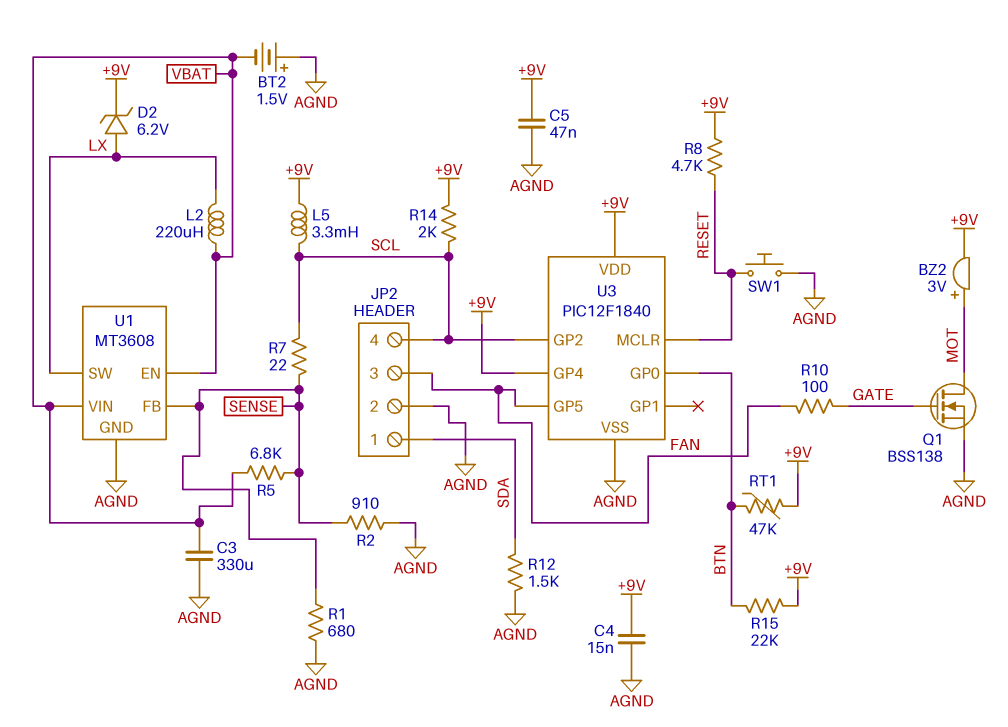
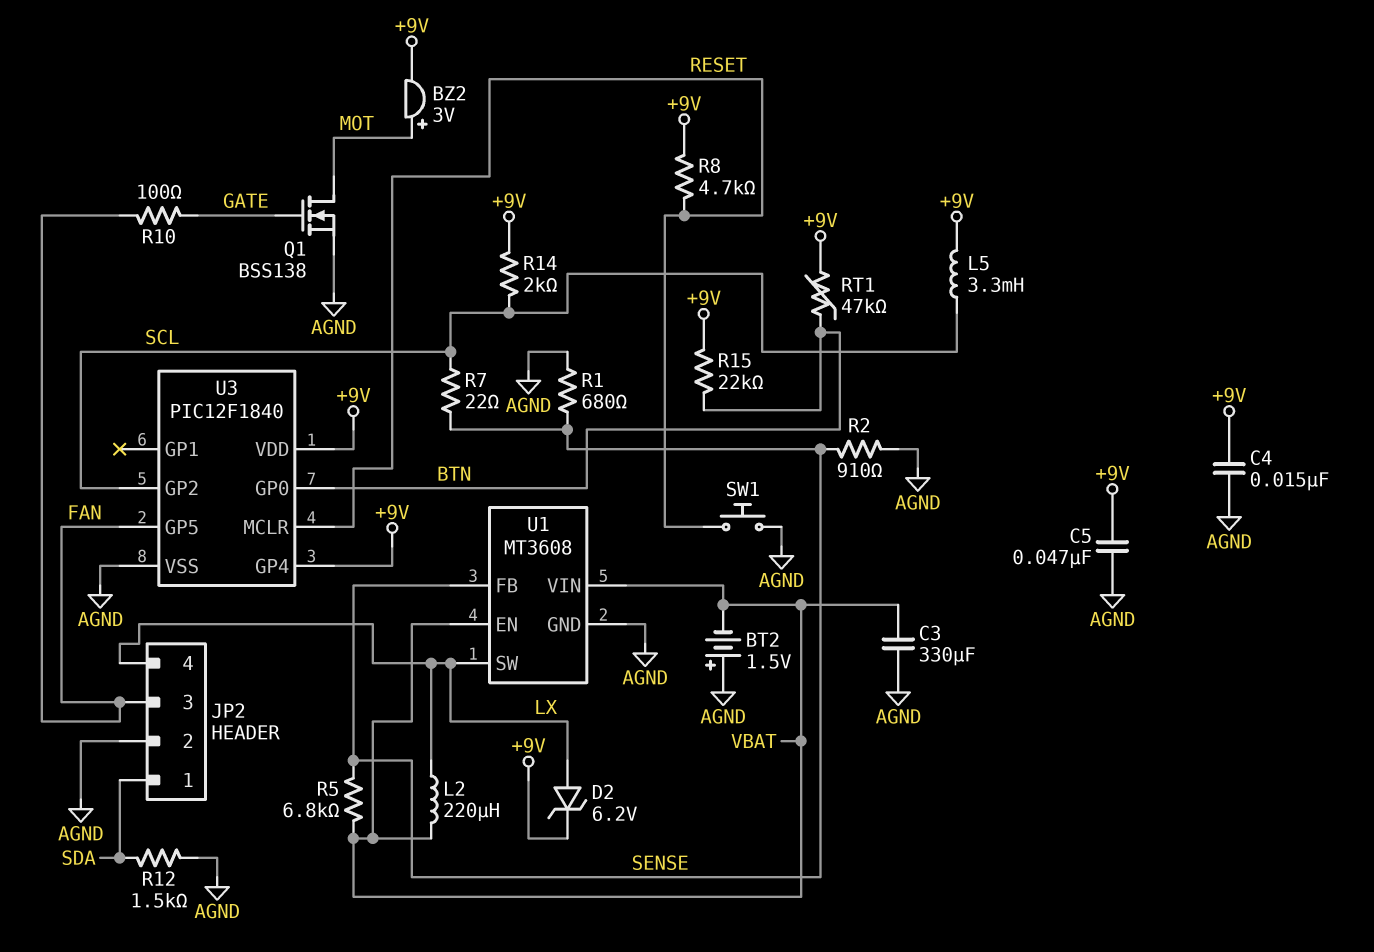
JP2 pin 4: SCL -> LX

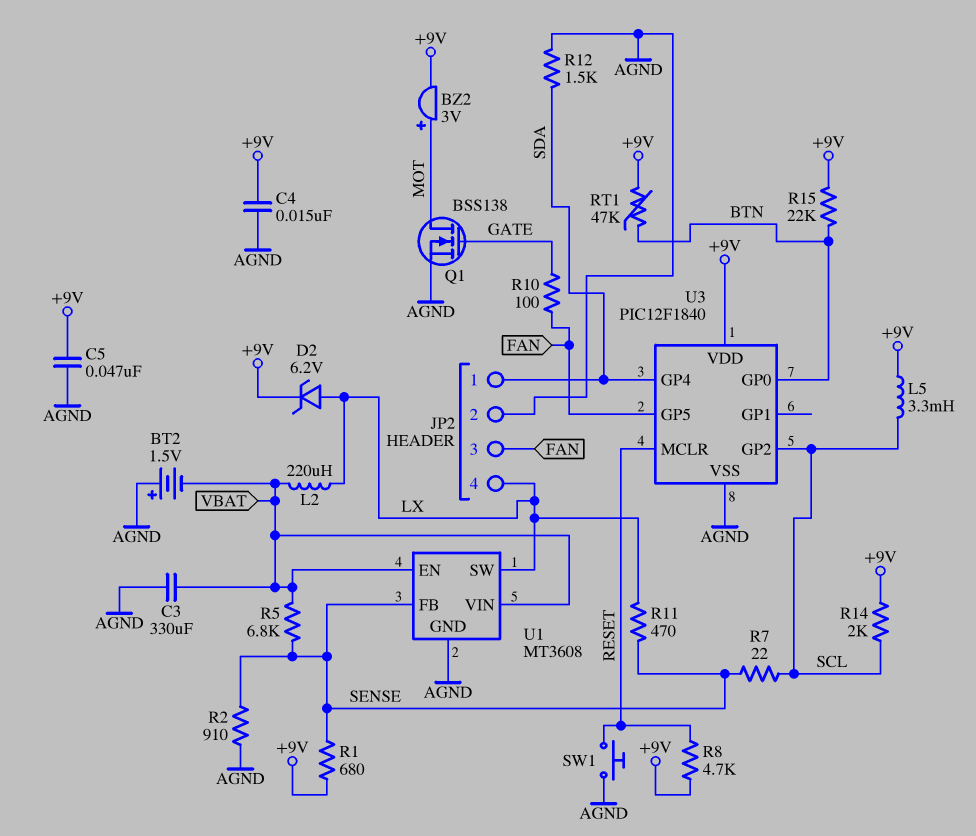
R1: 680 (AGND, SENSE) -> 680 (+9V, SENSE)
R11: none -> 470 (LX, SENSE)
U3 pin GP4: +9V -> SDA

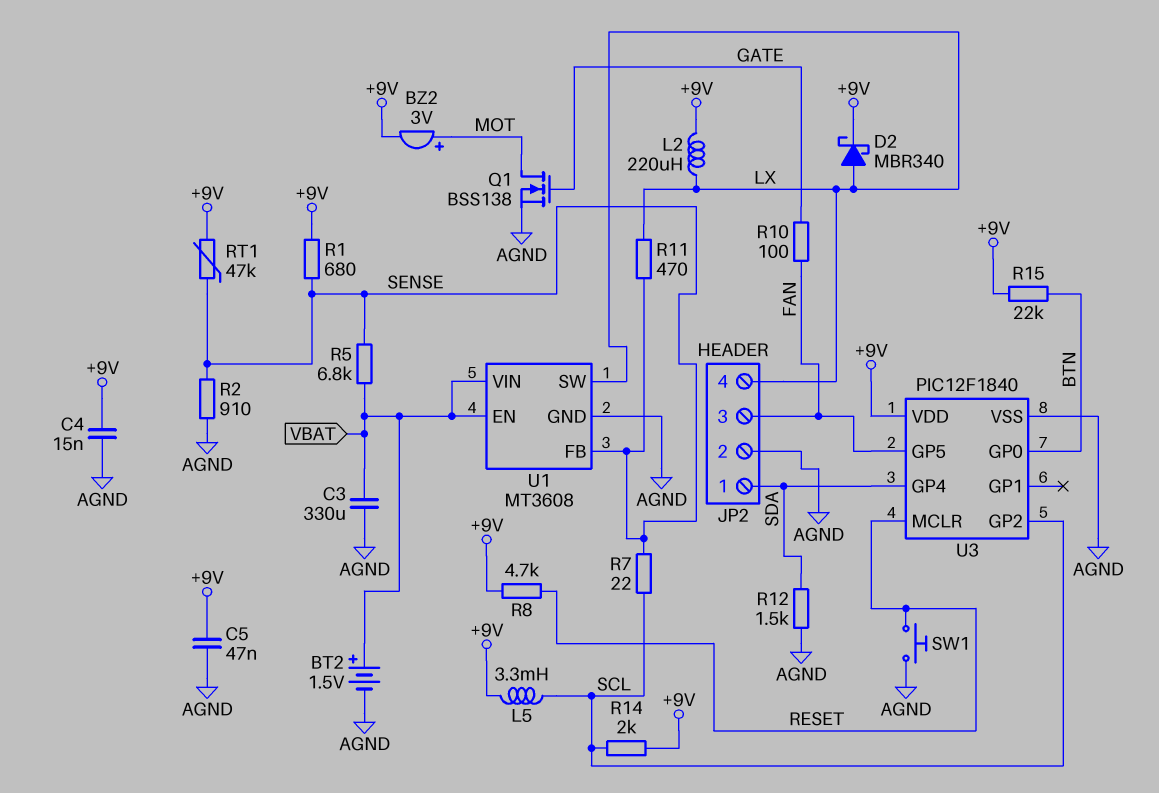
BT2: 1.5V (plus AGND, minus VBAT) -> 1.5V (plus VBAT, minus AGND)
D2: zener 6.2V (A LX, K +9V) -> schottky MBR340 (A LX, K +9V)
L2: 220uH (LX, VBAT) -> 220uH (+9V, LX)
RT1: 47k (+9V, BTN) -> 47k (+9V, SENSE)

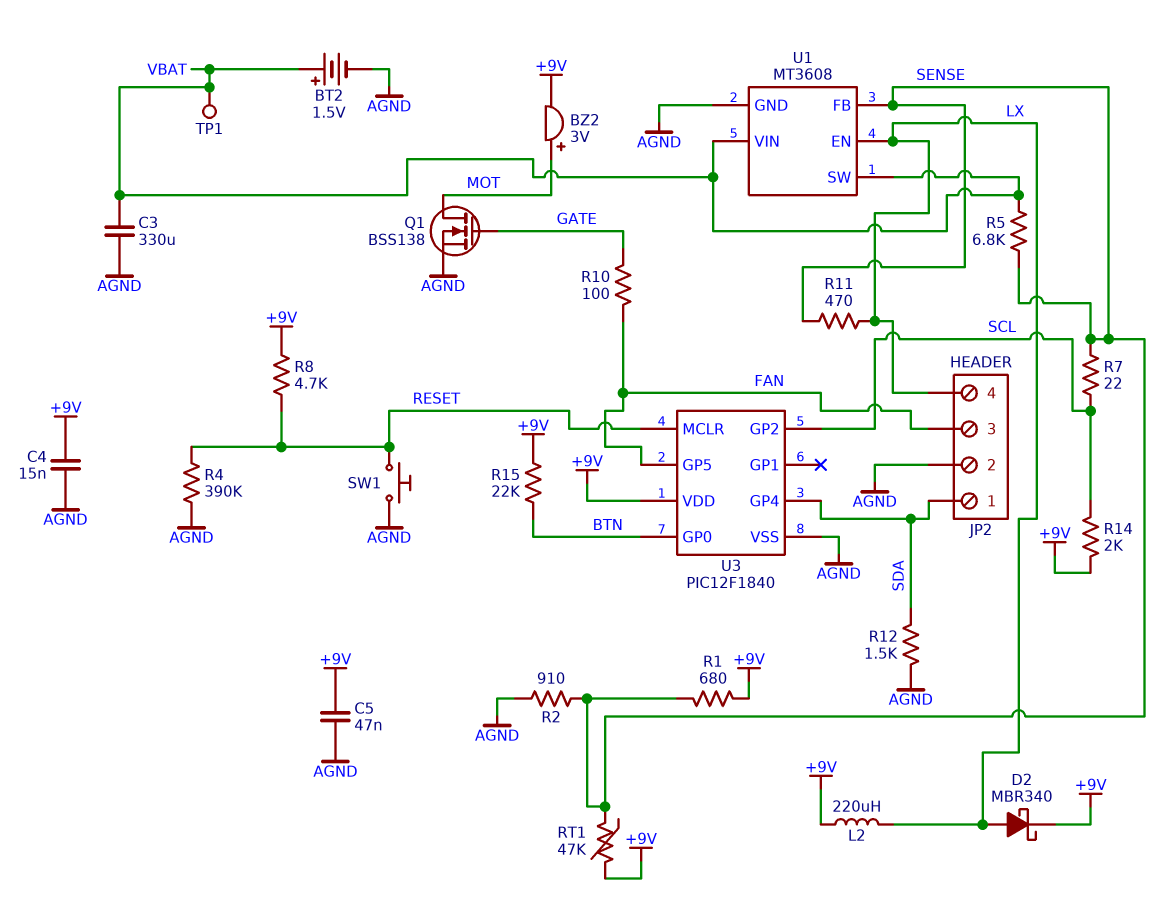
L5: 3.3mH (+9V, SCL) -> none
R4: none -> 390k (AGND, RESET)
TP1: none -> test point (VBAT)
U1 pin EN: VBAT -> LX
U1 pin SW: LX -> VBAT

